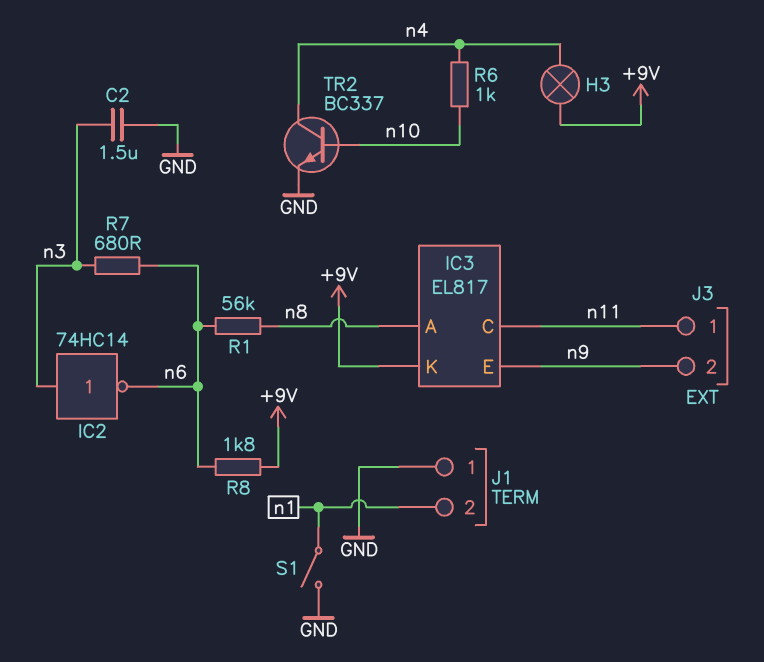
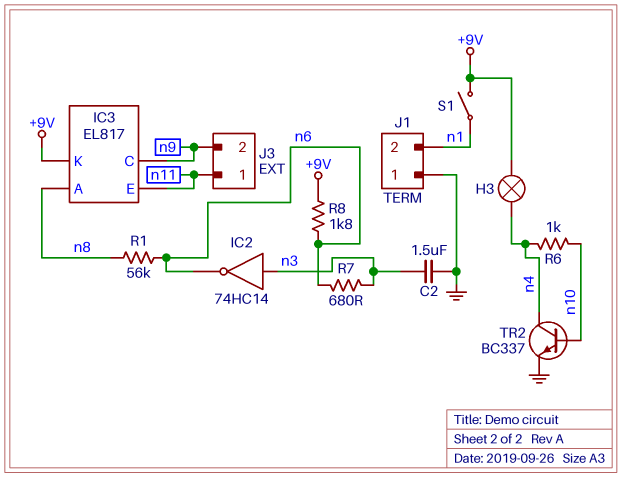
IC3 pin C: n11 -> n9
IC3 pin E: n9 -> n11
S1: switch (GND, n1) -> switch (+9V, n1)

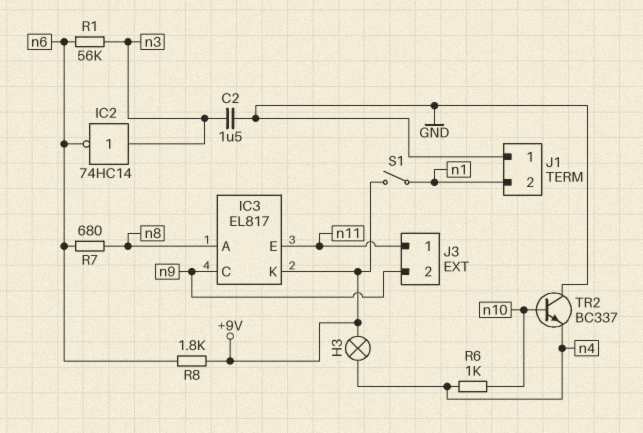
R1: 56k (n6, n8) -> 56k (n3, n6)
R7: 680 (n3, n6) -> 680 (n6, n8)
TR2: NPN BC337 (B n10, C n4, E GND) -> NPN BC337 (B n10, C GND, E n4)

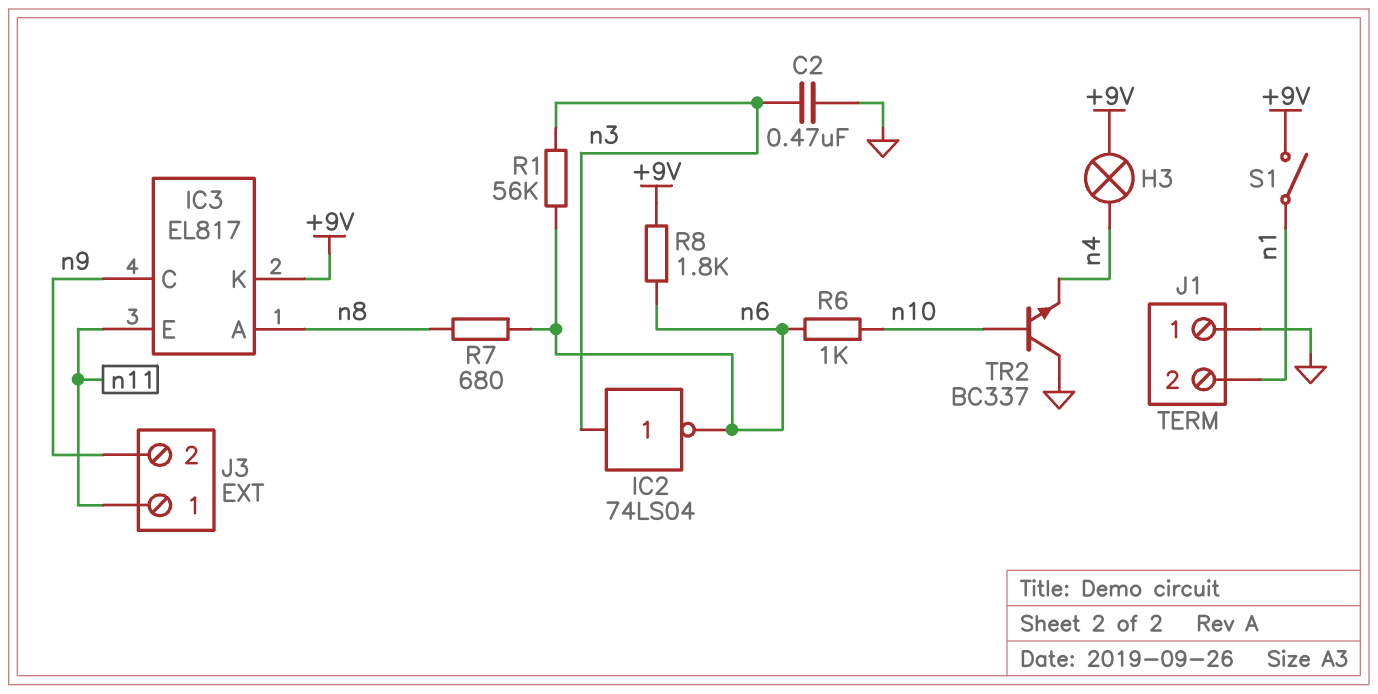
C2: 1.5uF (GND, n3) -> 470nF (GND, n3)
IC2: NOT 74HC14 (in n3, out n6) -> NOT 74LS04 (in n3, out n6)
R6: 1k (n4, n10) -> 1k (n6, n10)

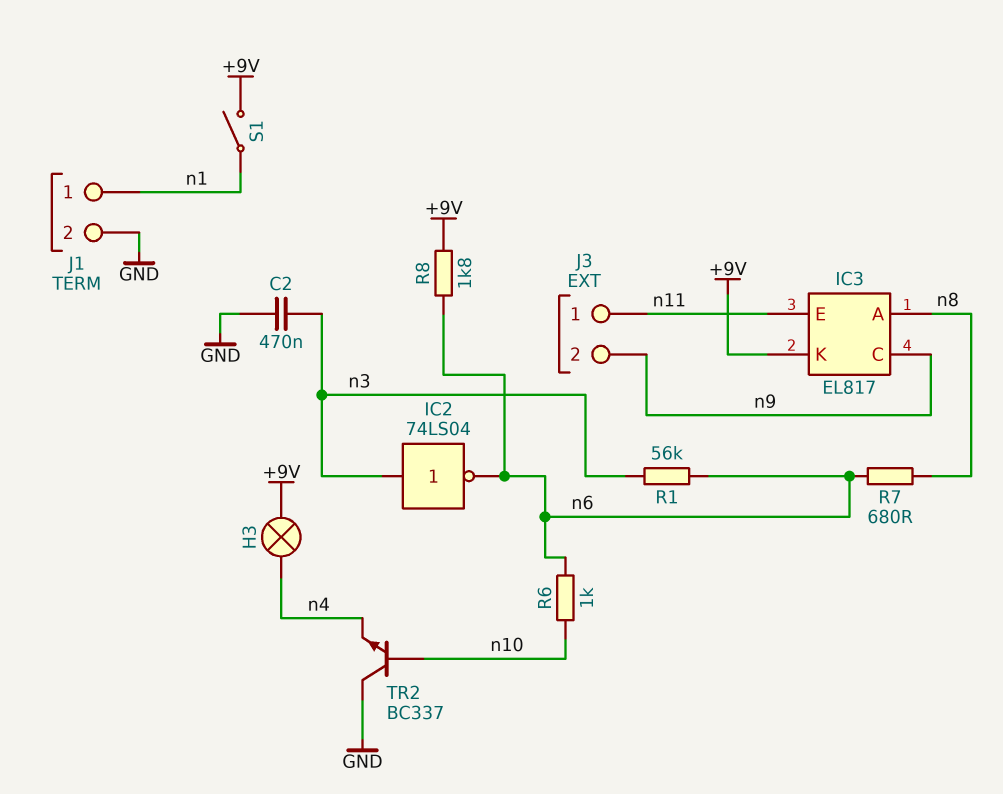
J1 pin 1: GND -> n1
J1 pin 2: n1 -> GND

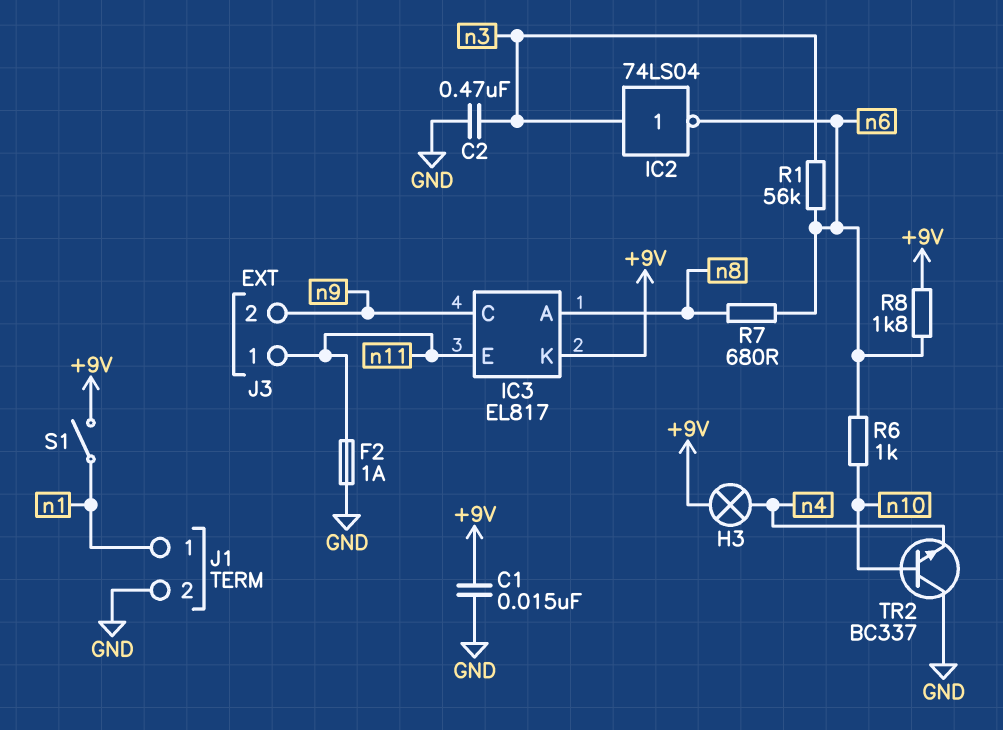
C1: none -> 15nF (+9V, GND)
F2: none -> 1A (GND, n11)

